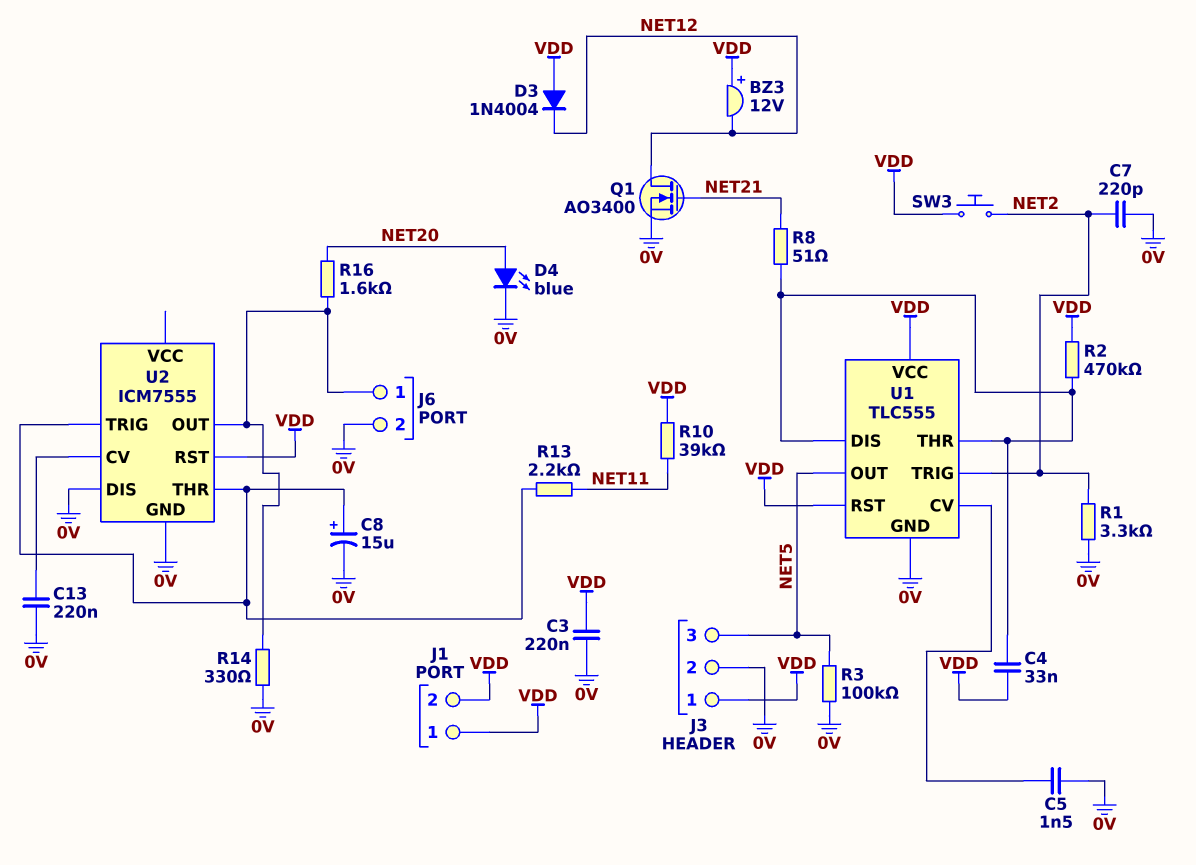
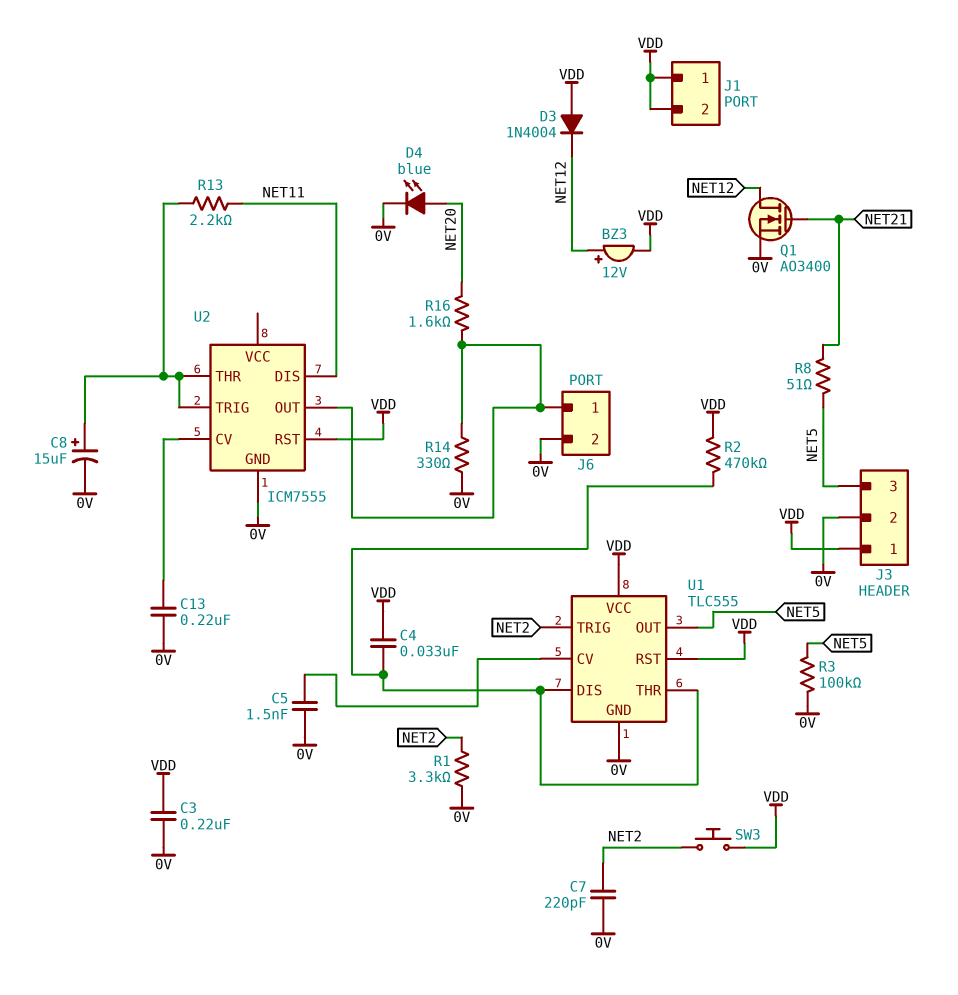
BZ3: buzzer 12V (plus VDD, minus NET12) -> buzzer 12V (plus NET12, minus VDD)
R8: 51 (NET21, U1/DIS) -> 51 (NET5, NET21)
R10: 39k (NET11, VDD) -> none
U2 pin DIS: 0V -> NET11

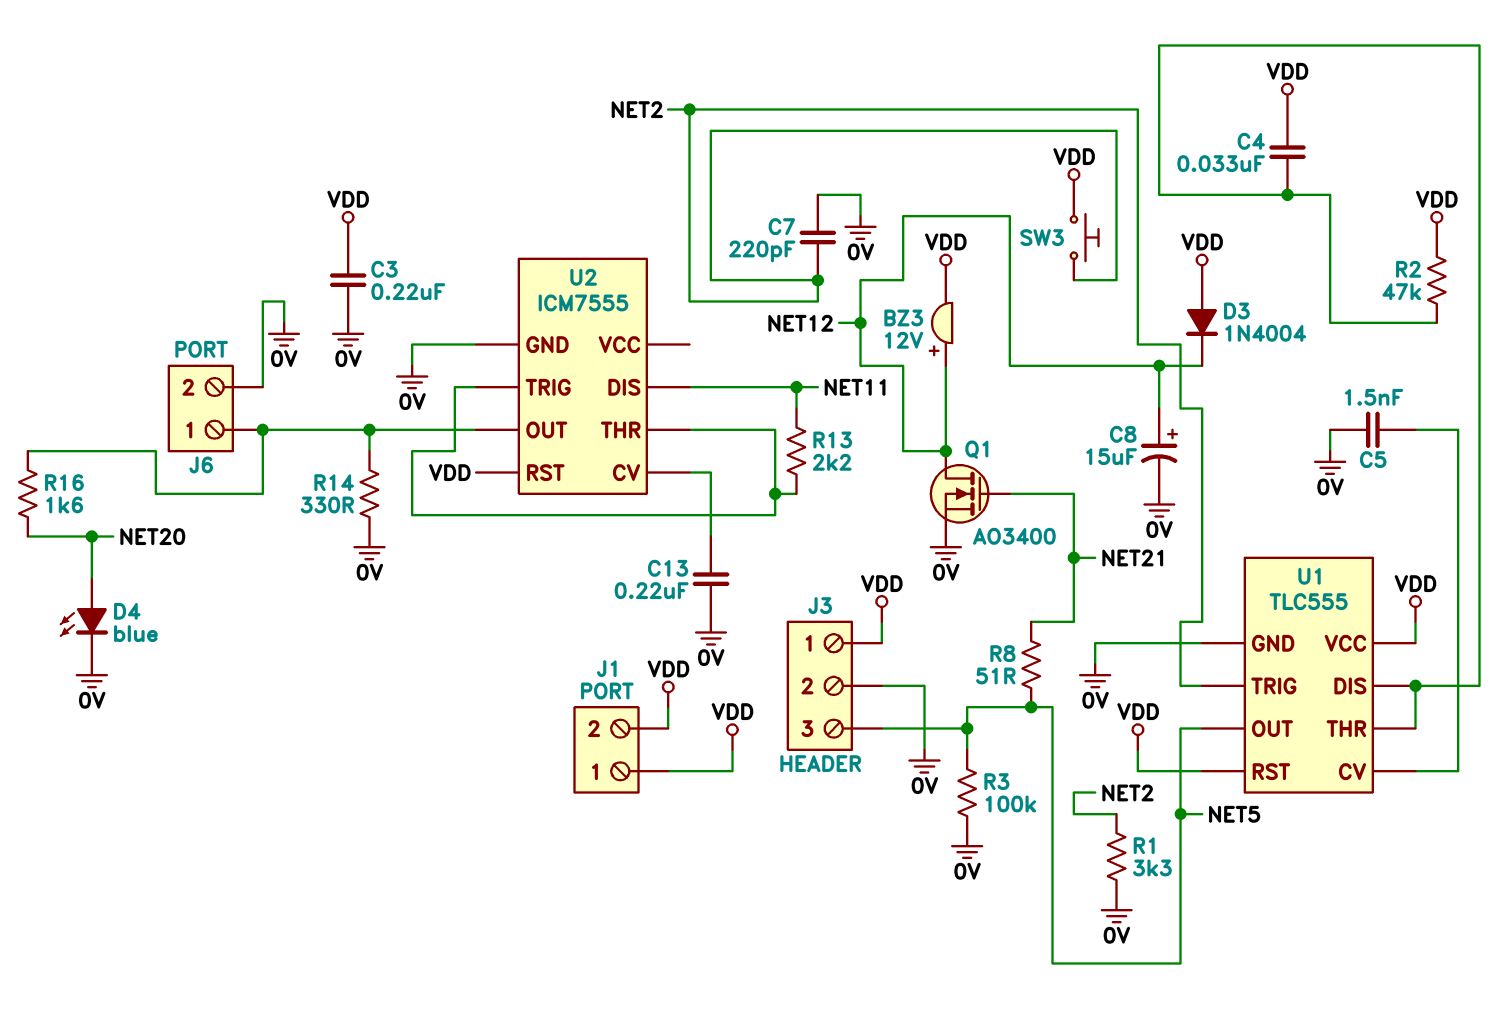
C8: 15uF (plus U2/THR, minus 0V) -> 15uF (plus NET12, minus 0V)
R2: 470k (U1/DIS, VDD) -> 47k (U1/DIS, VDD)

